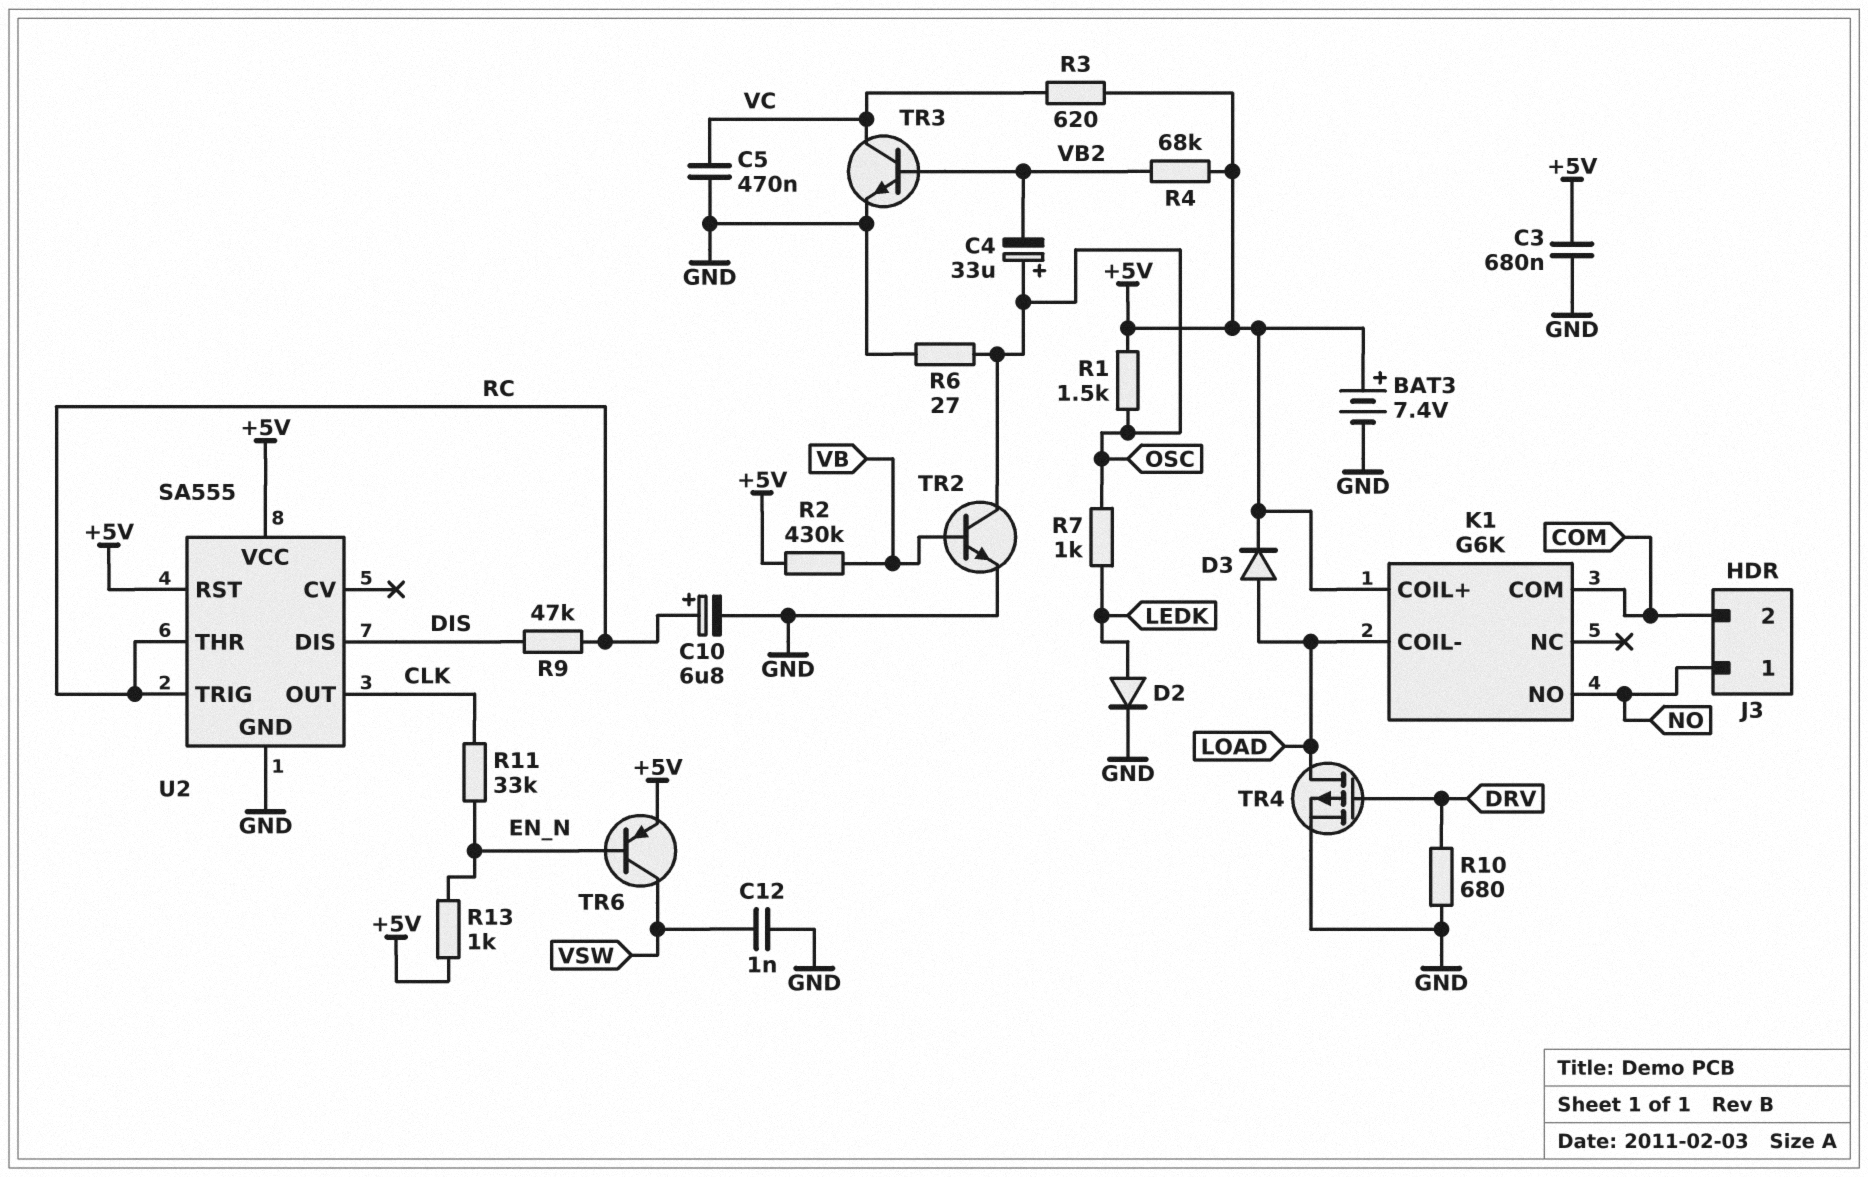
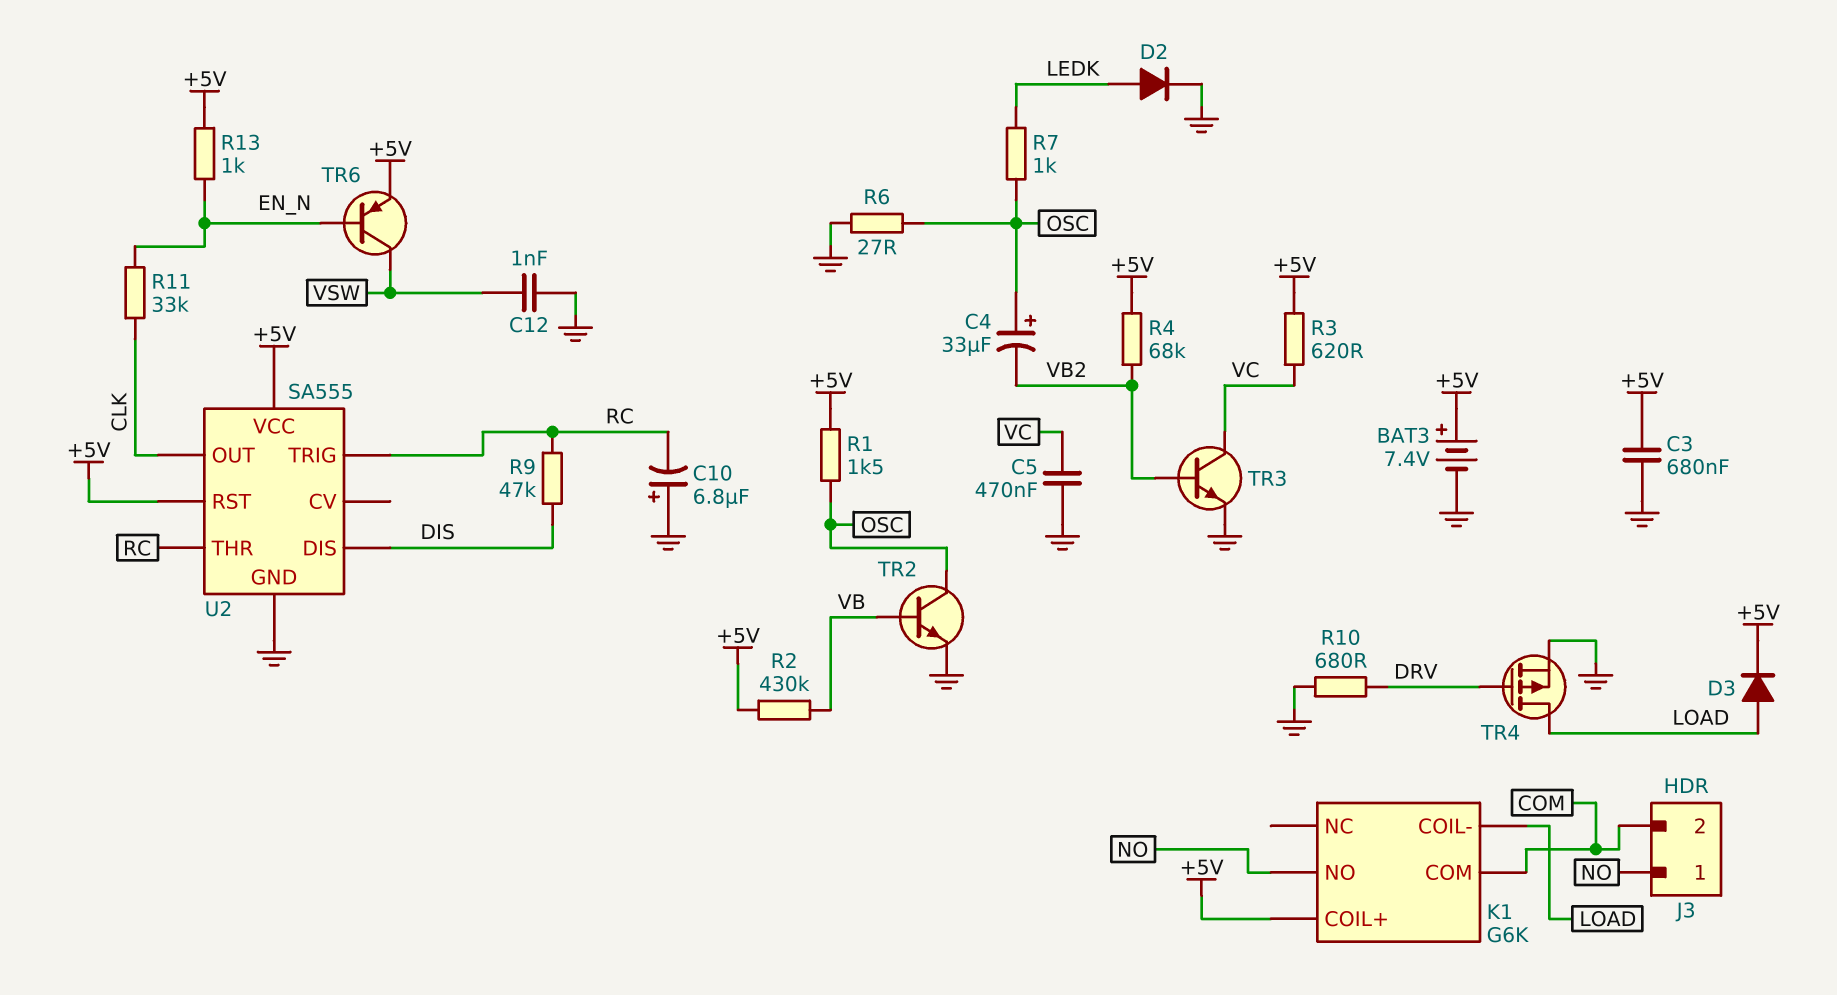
C10: 6.8uF (plus RC, minus GND) -> 6.8uF (plus GND, minus RC)

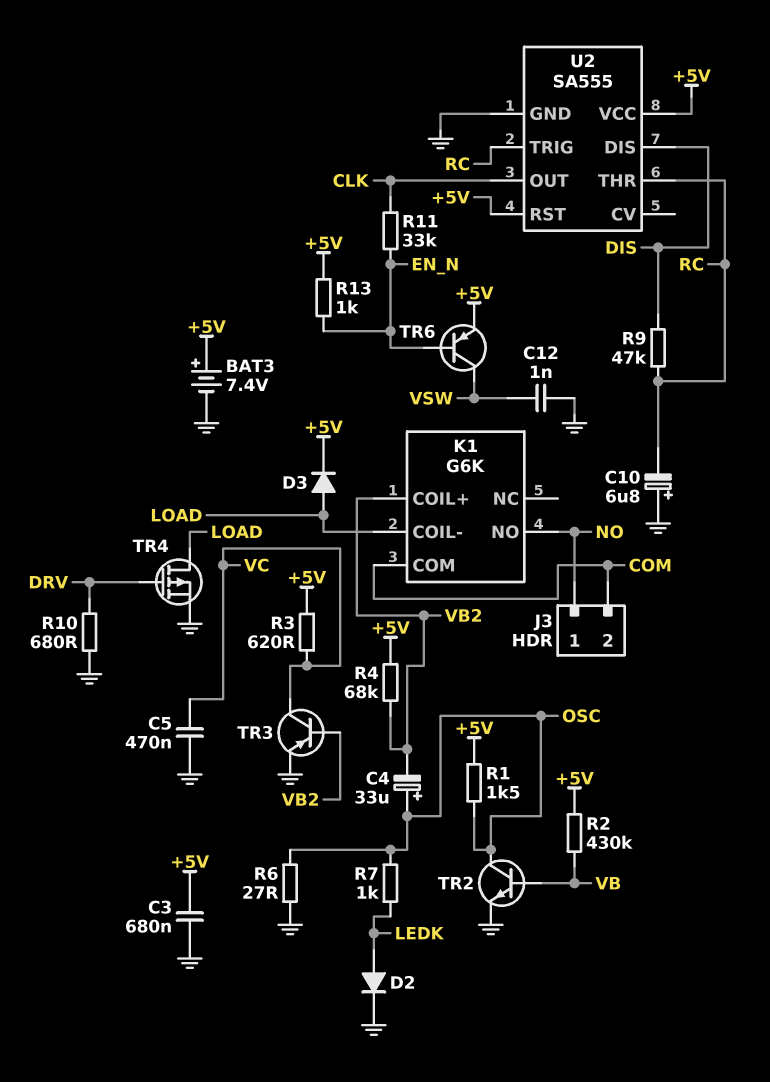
K1 pin COIL+: +5V -> VB2
TR3: NPN (B VB2, C VC, E GND) -> PNP (B VB2, C VC, E GND)

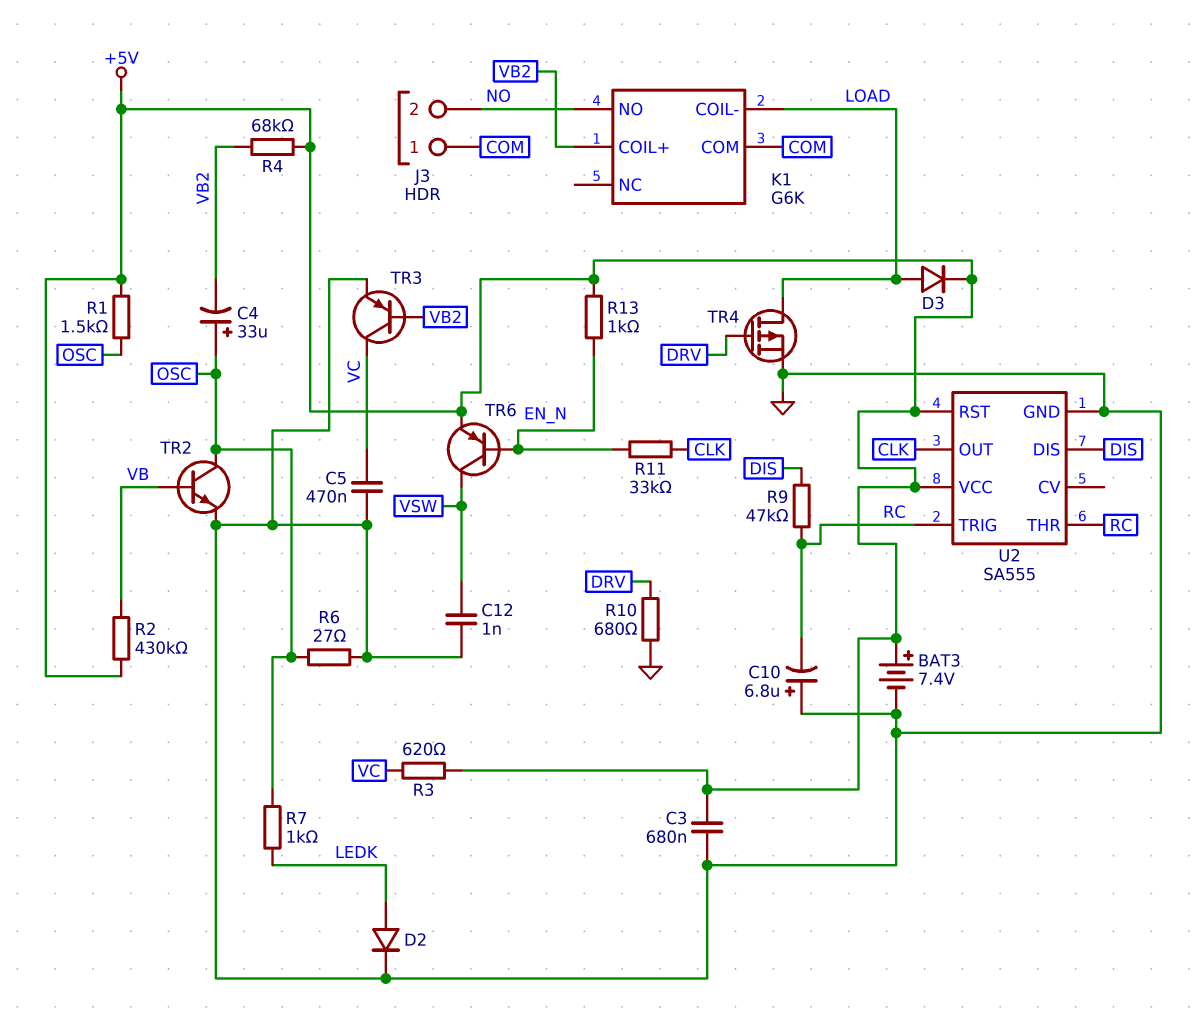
J3 pin 1: NO -> COM
J3 pin 2: COM -> NO

